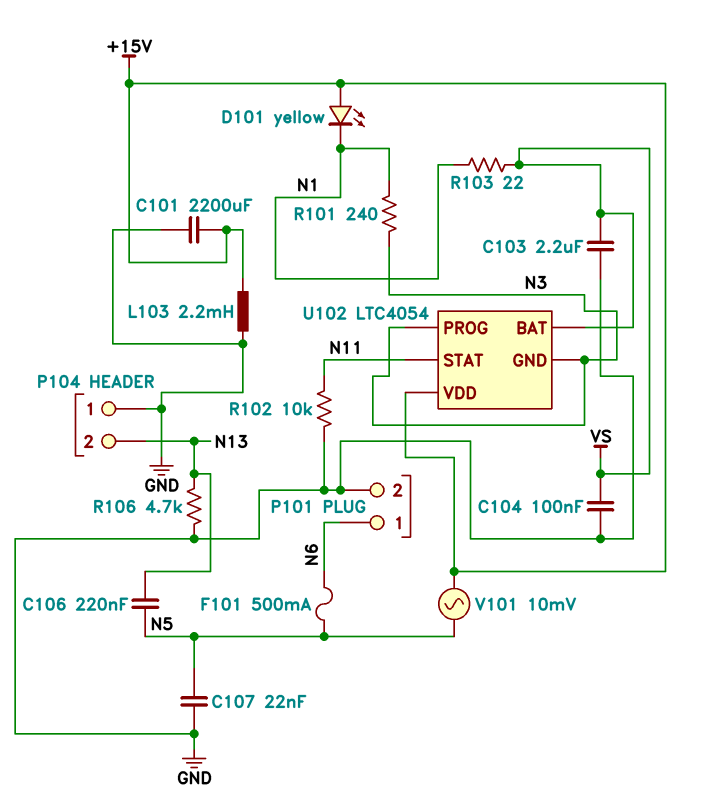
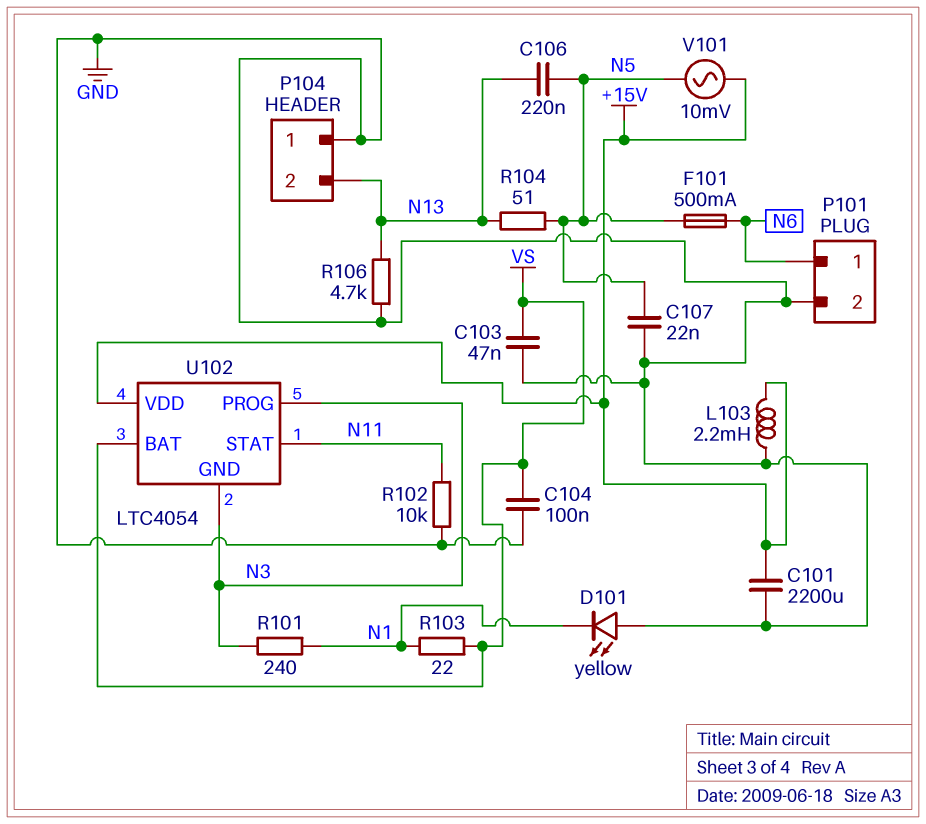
C103: 2.2uF (GND, VS) -> 47nF (GND, VS)
D101: LED yellow (A +15V, K N1) -> LED yellow (A GND, K N1)
R104: none -> 51 (N5, N13)

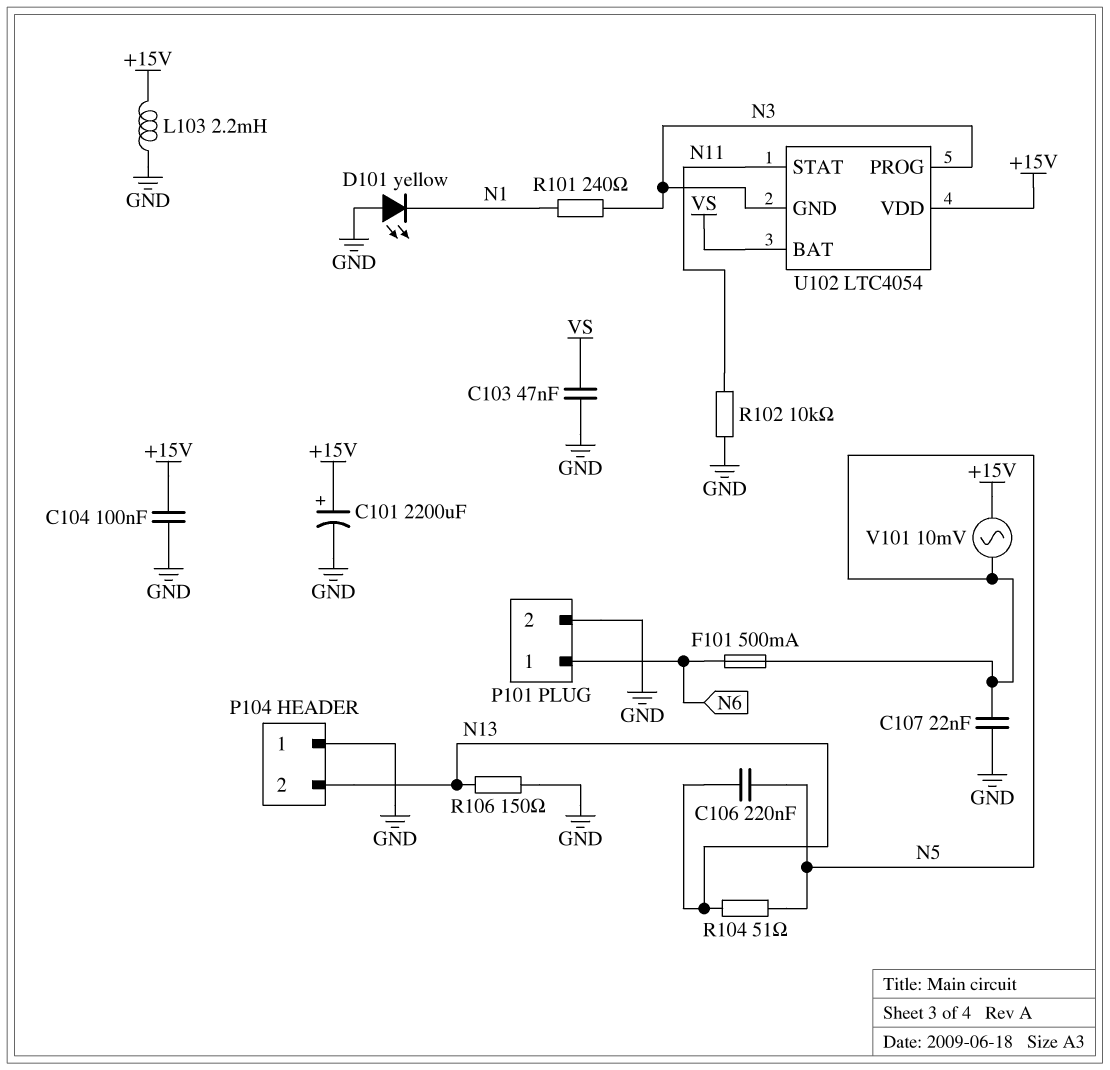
C101: 2200uF (+15V, GND) -> 2200uF (plus +15V, minus GND)
C104: 100nF (GND, VS) -> 100nF (+15V, GND)
R103: 22 (N1, VS) -> none
R106: 4.7k (GND, N13) -> 150 (GND, N13)

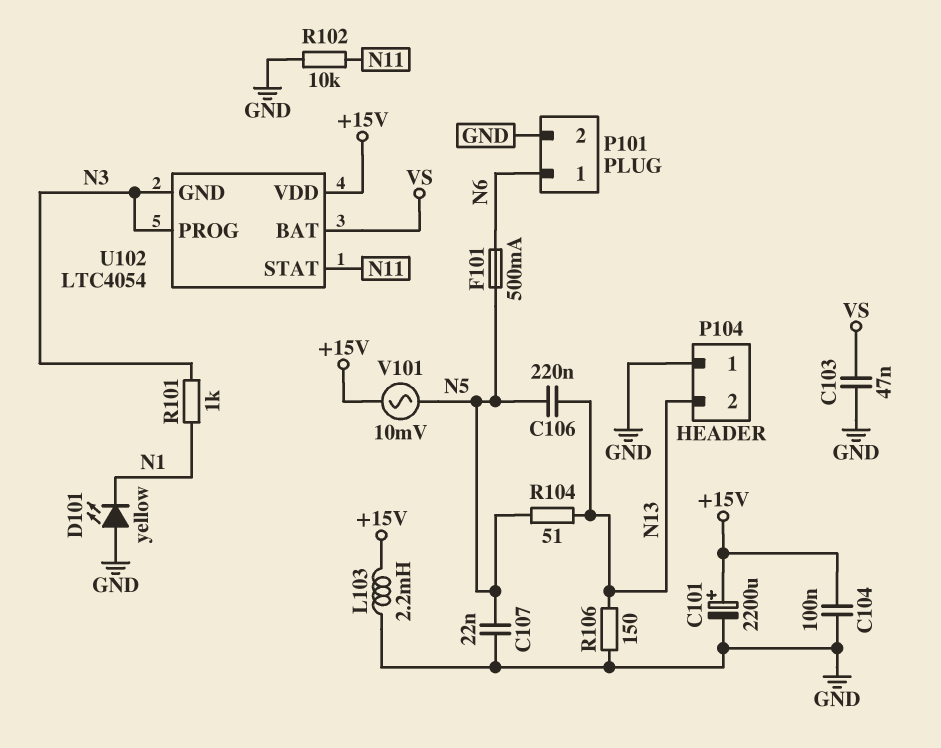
R101: 240 (N1, N3) -> 1k (N1, N3)

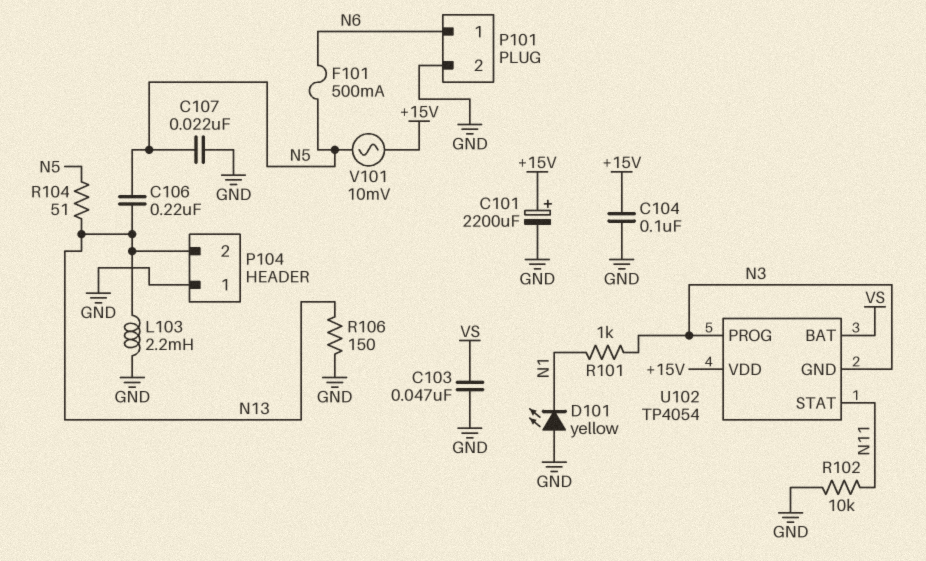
L103: 2.2mH (+15V, GND) -> 2.2mH (GND, N13)
U102: LTC4054 -> TP4054

